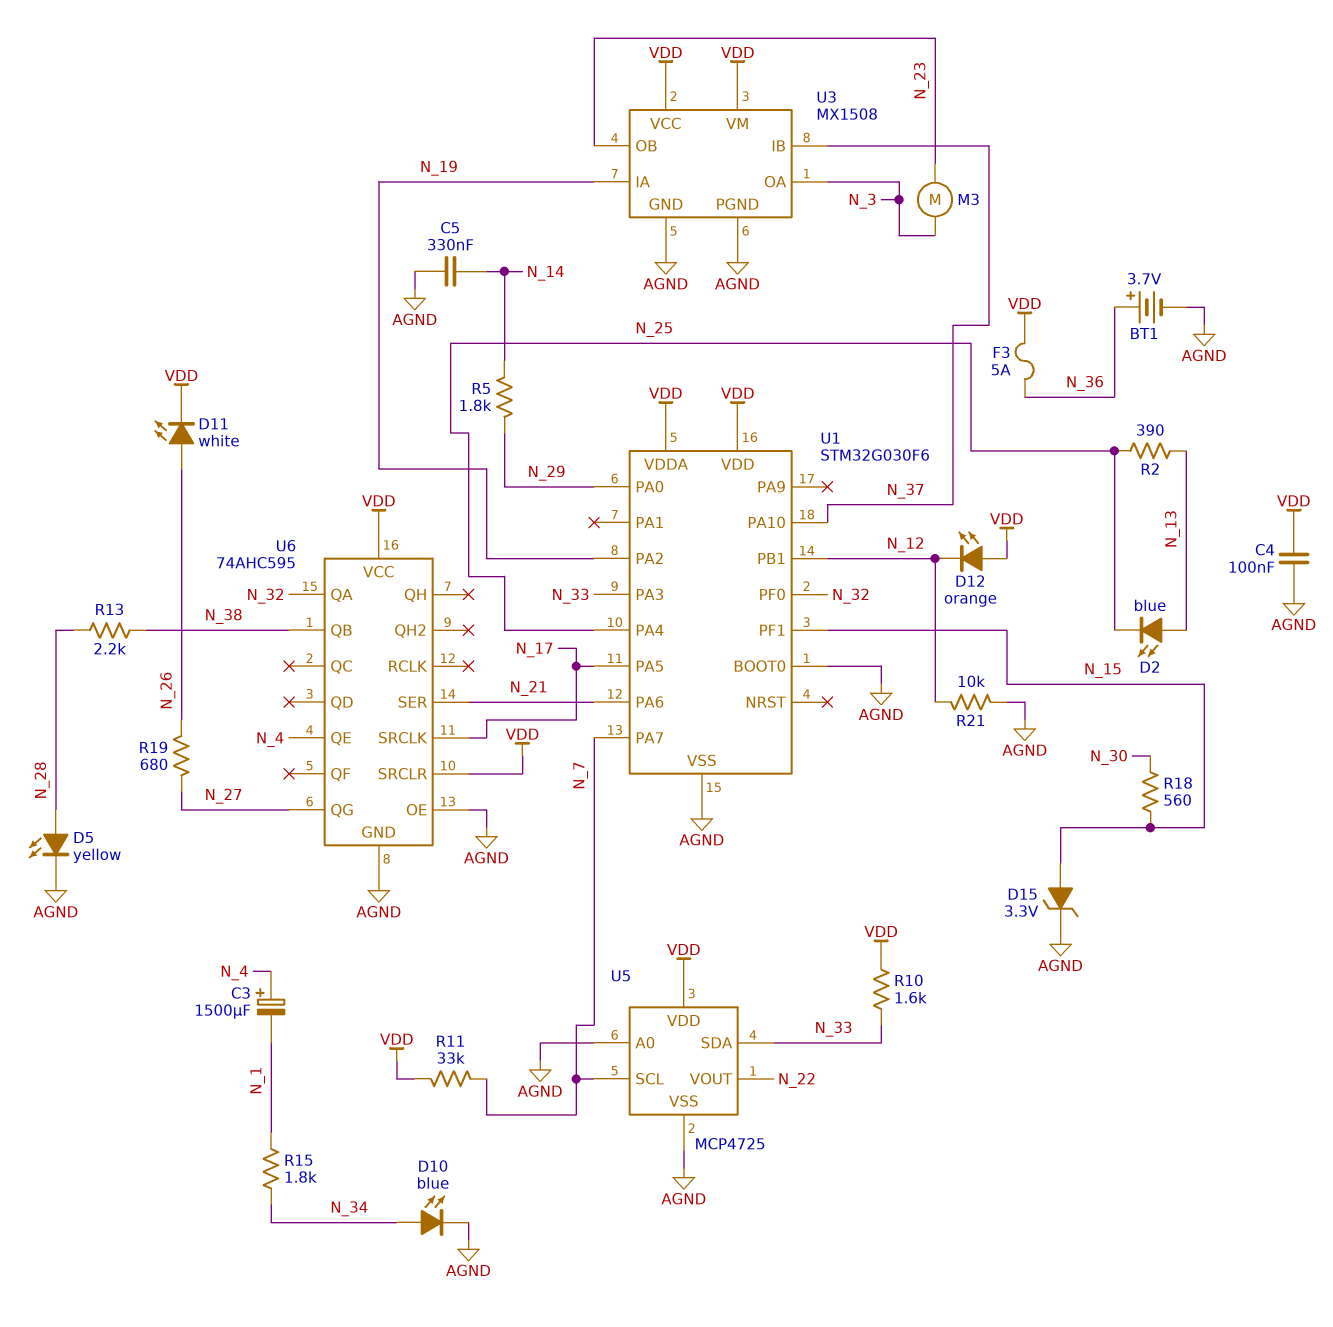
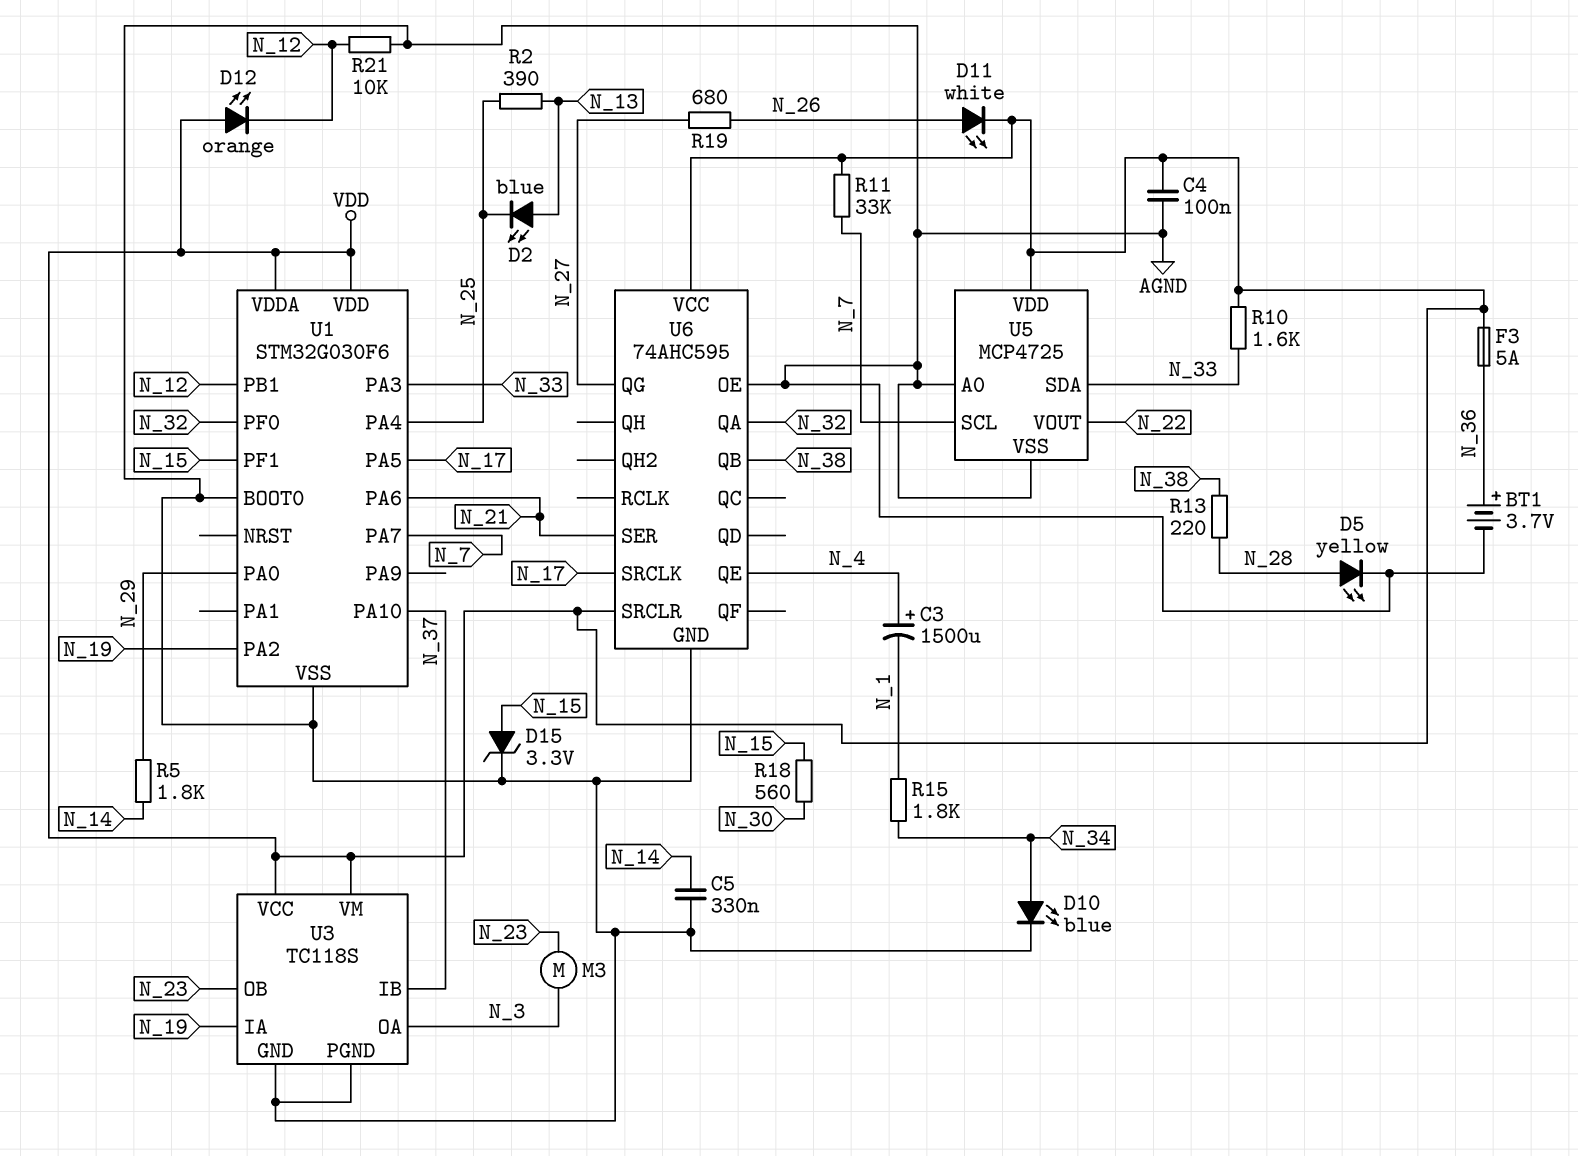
R13: 2.2k (N_28, N_38) -> 220 (N_28, N_38)
U3: MX1508 -> TC118S

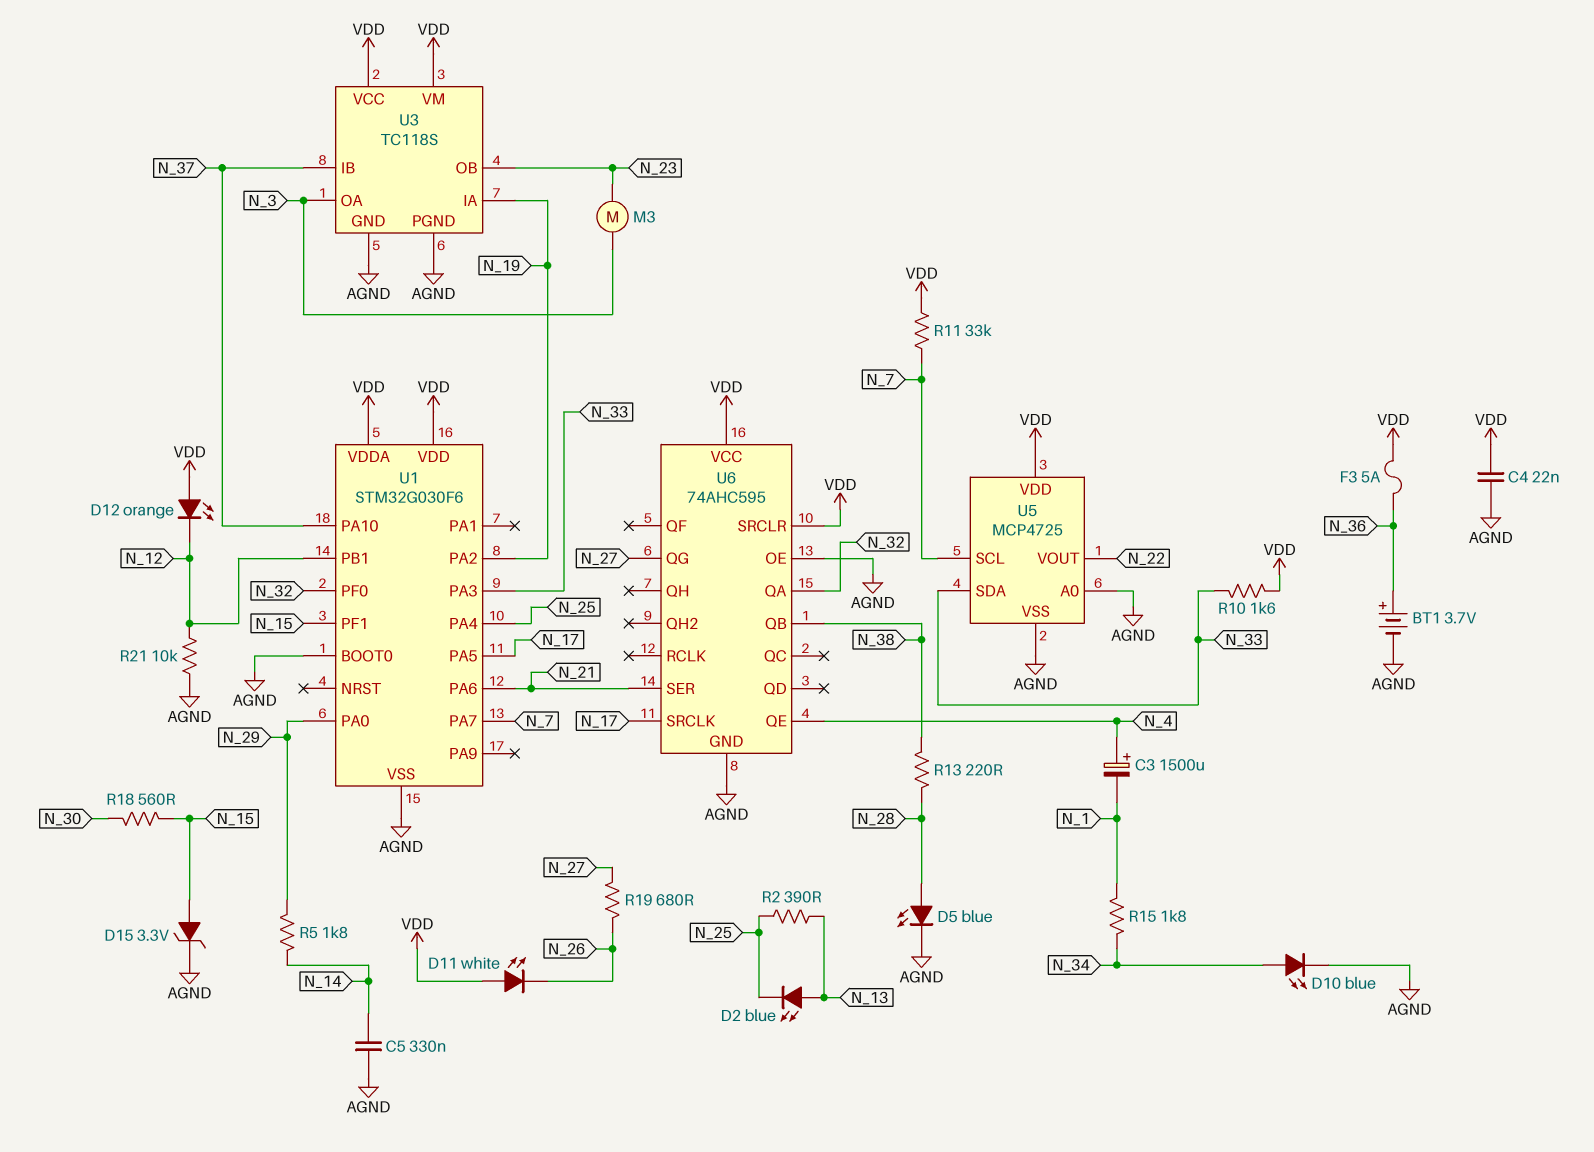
C4: 100nF (AGND, VDD) -> 22nF (AGND, VDD)
D5: LED yellow (A N_28, K AGND) -> LED blue (A N_28, K AGND)
D11: LED white (A N_26, K VDD) -> LED white (A VDD, K N_26)

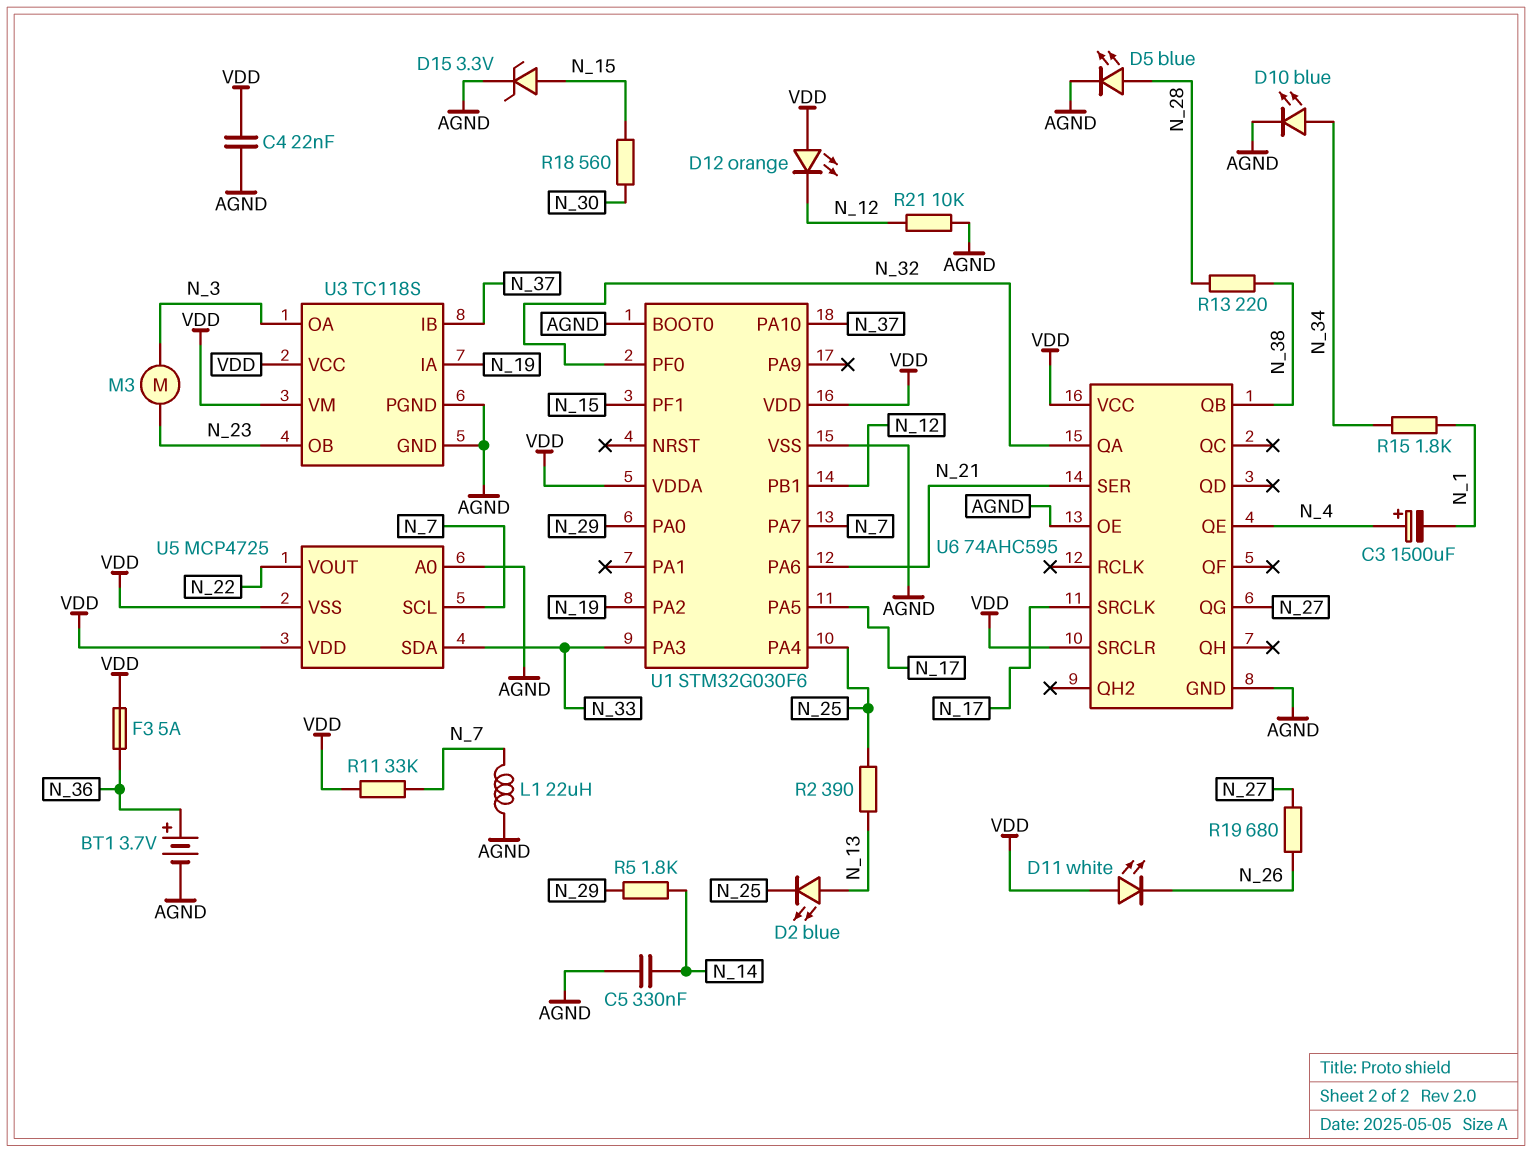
L1: none -> 22uH (AGND, N_7)
R10: 1.6k (N_33, VDD) -> none
U5 pin VSS: AGND -> VDD

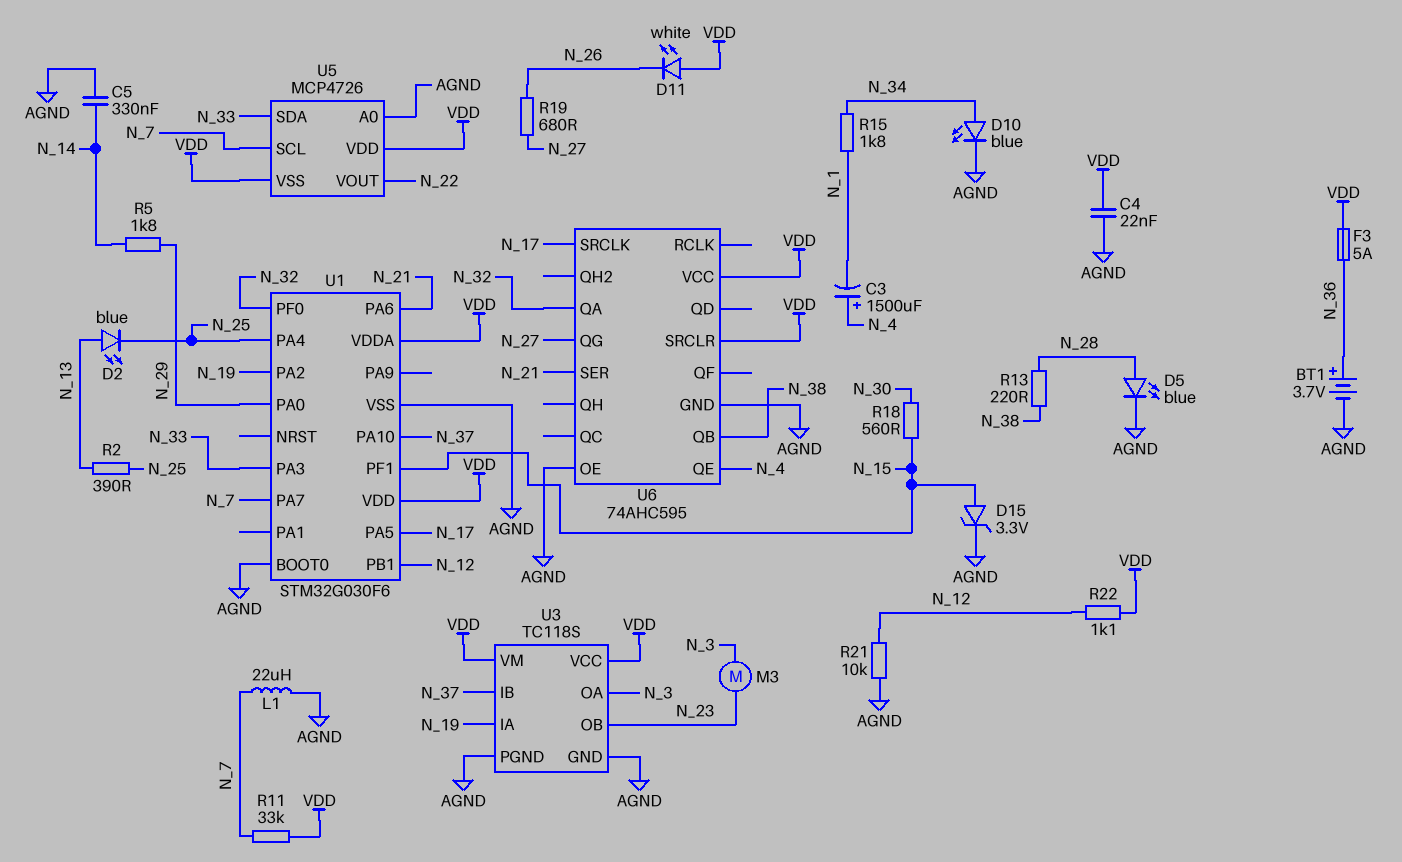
D12: LED orange (A VDD, K N_12) -> none
R22: none -> 1.1k (N_12, VDD)
U5: MCP4725 -> MCP4726

